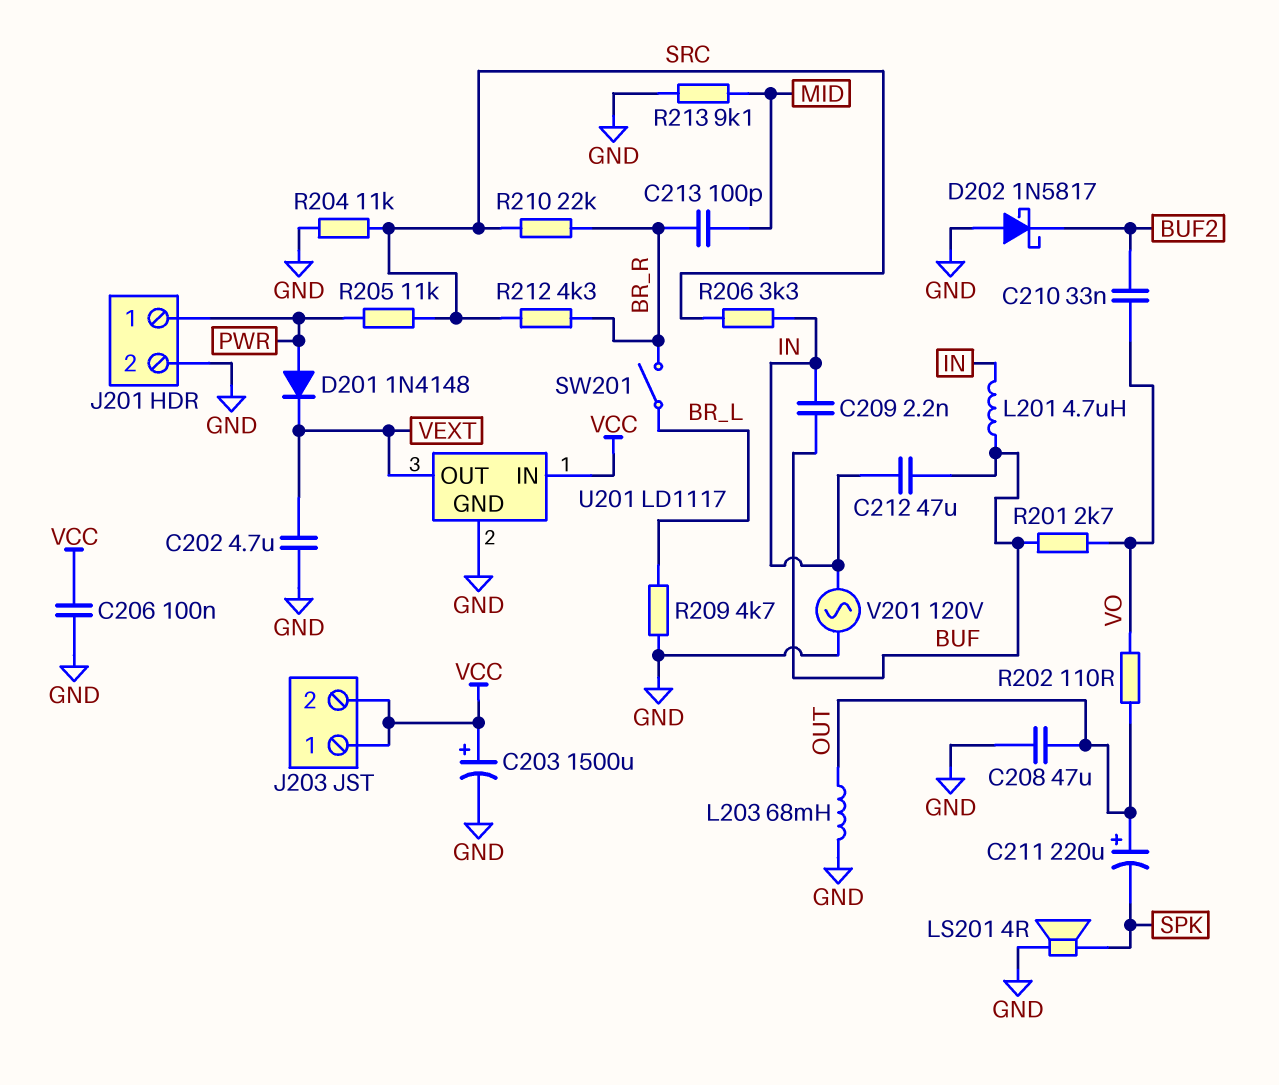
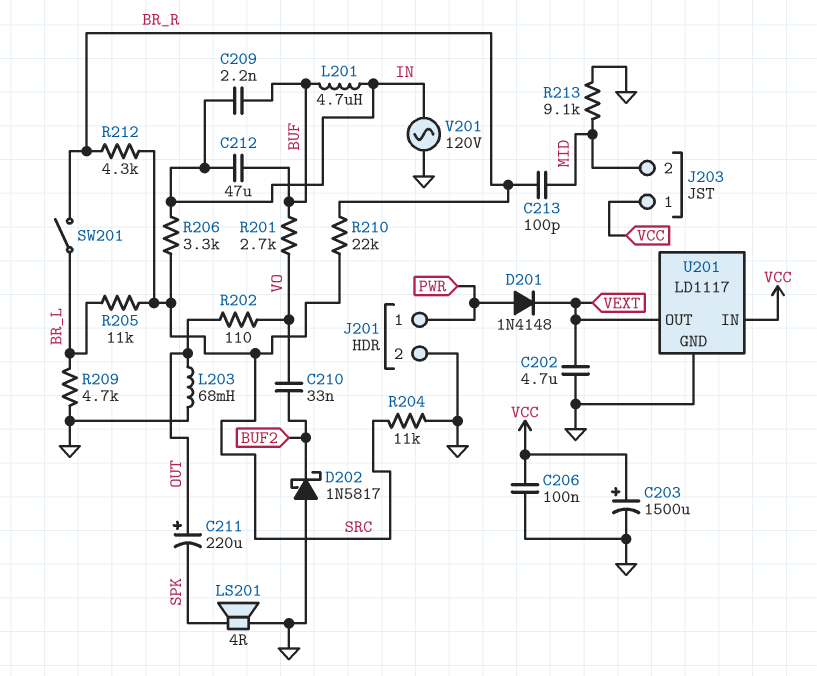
C208: 47uF (GND, OUT) -> none
J203 pin 2: VCC -> MID
R205: 11k (PWR, SRC) -> 11k (BR_L, SRC)

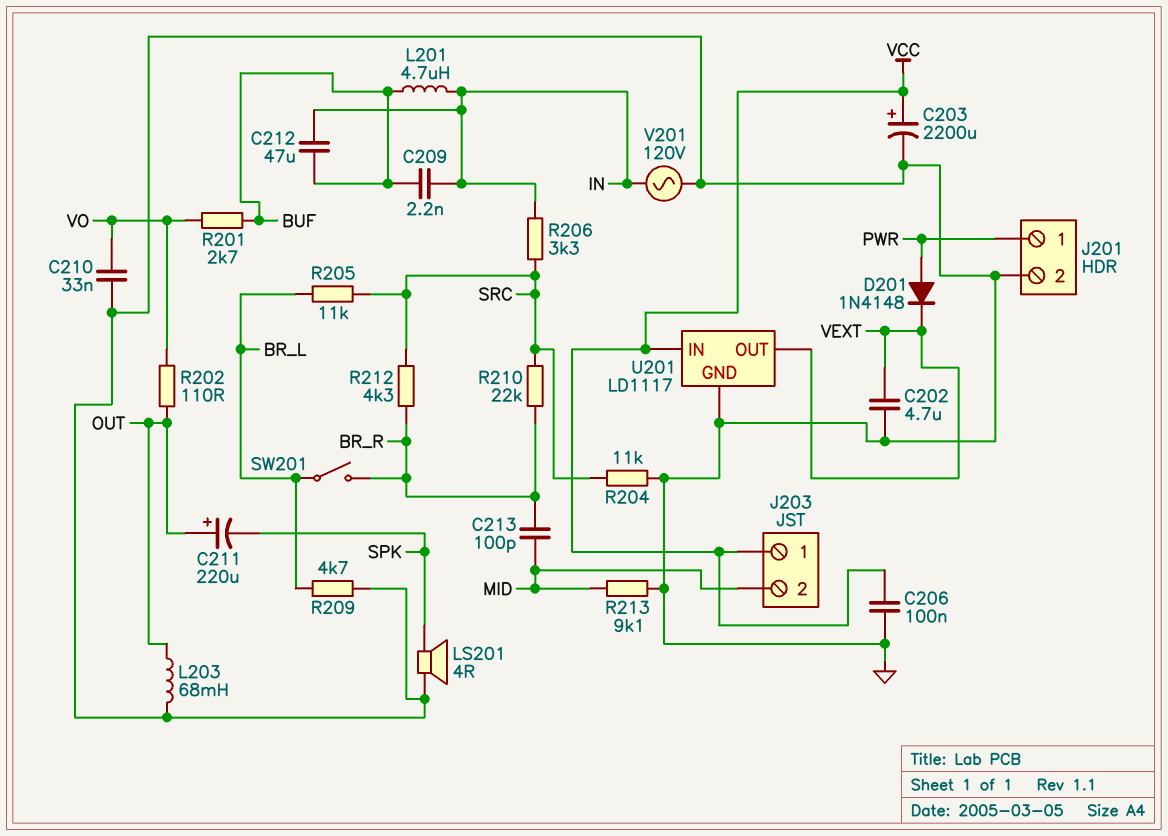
C203: 1500uF (plus VCC, minus GND) -> 2200uF (plus VCC, minus GND)
C210: 33nF (BUF2, VO) -> 33nF (GND, VO)
D202: schottky 1N5817 (A GND, K BUF2) -> none

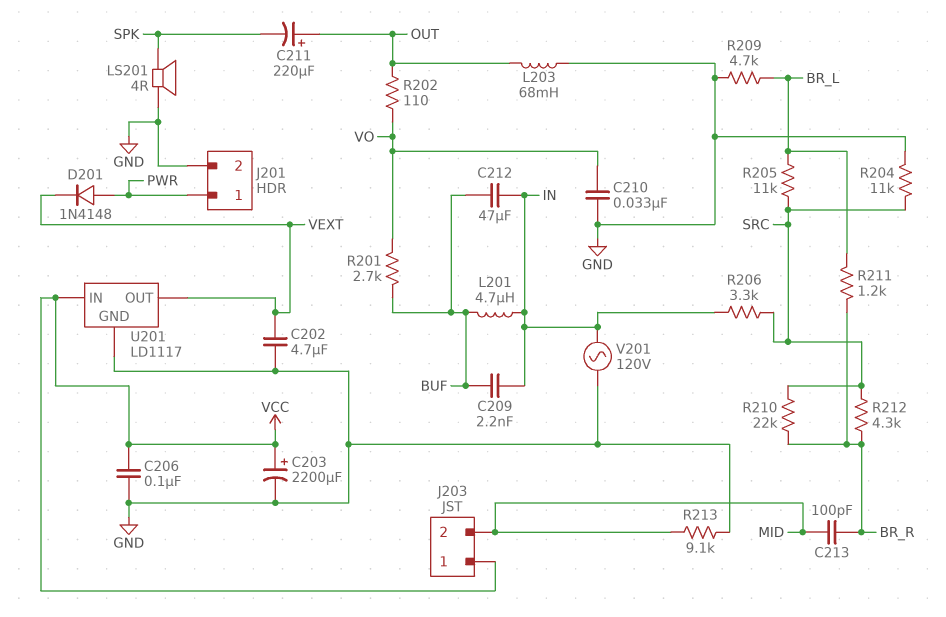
R211: none -> 1.2k (BR_L, BR_R)
SW201: switch (BR_L, BR_R) -> none

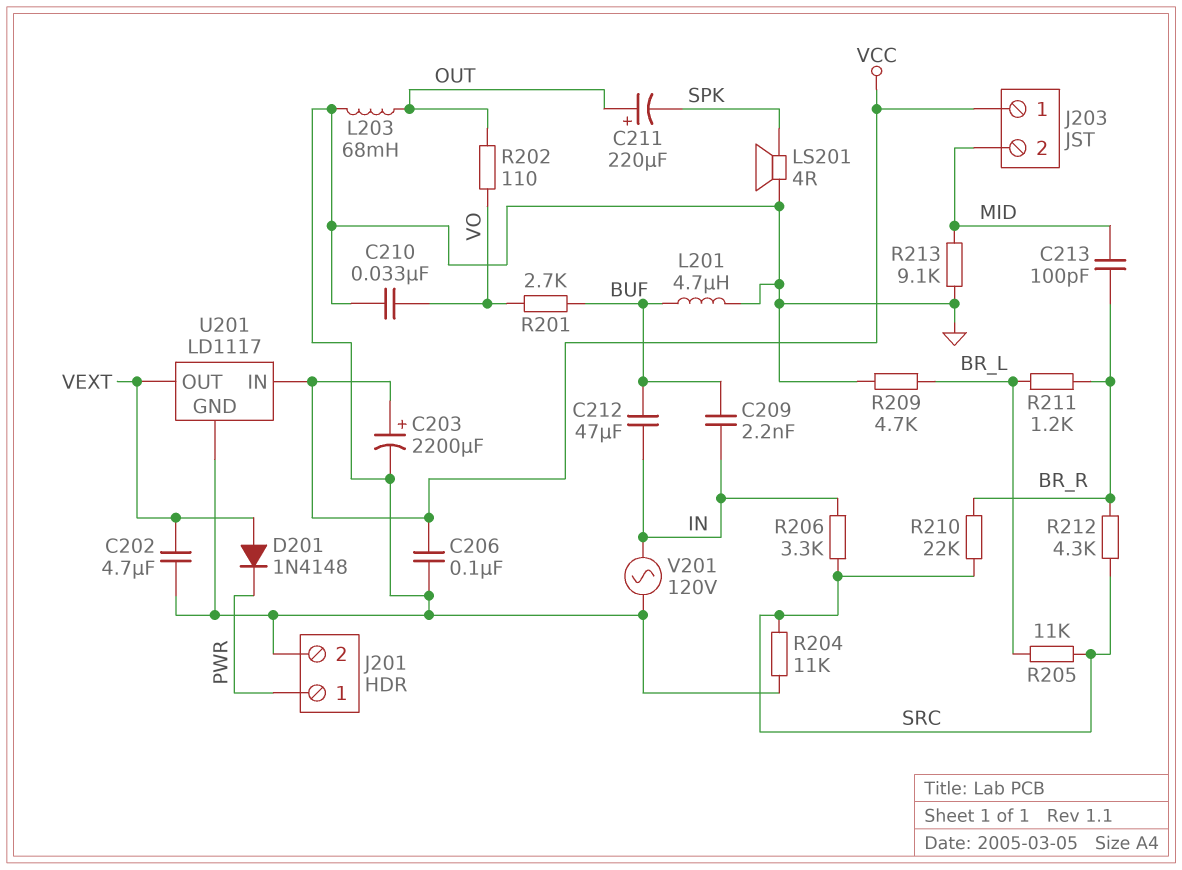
D201: diode 1N4148 (A PWR, K VEXT) -> diode 1N4148 (A VEXT, K PWR)
L201: 4.7uH (BUF, IN) -> 4.7uH (BUF, GND)

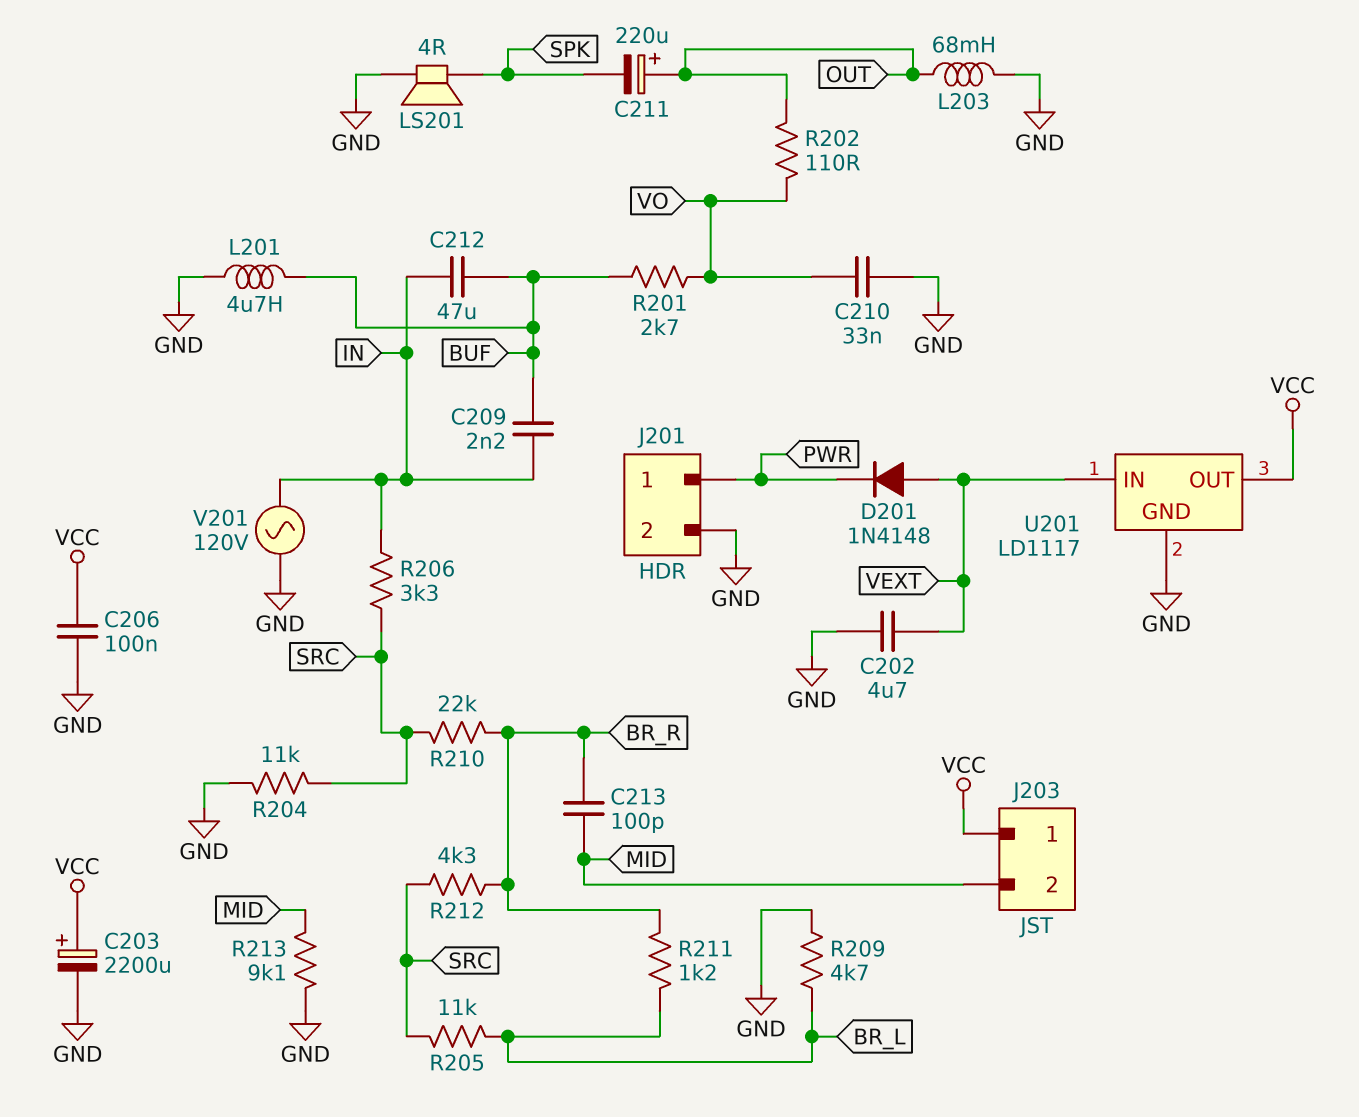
U201 pin IN: VCC -> VEXT
U201 pin OUT: VEXT -> VCC

